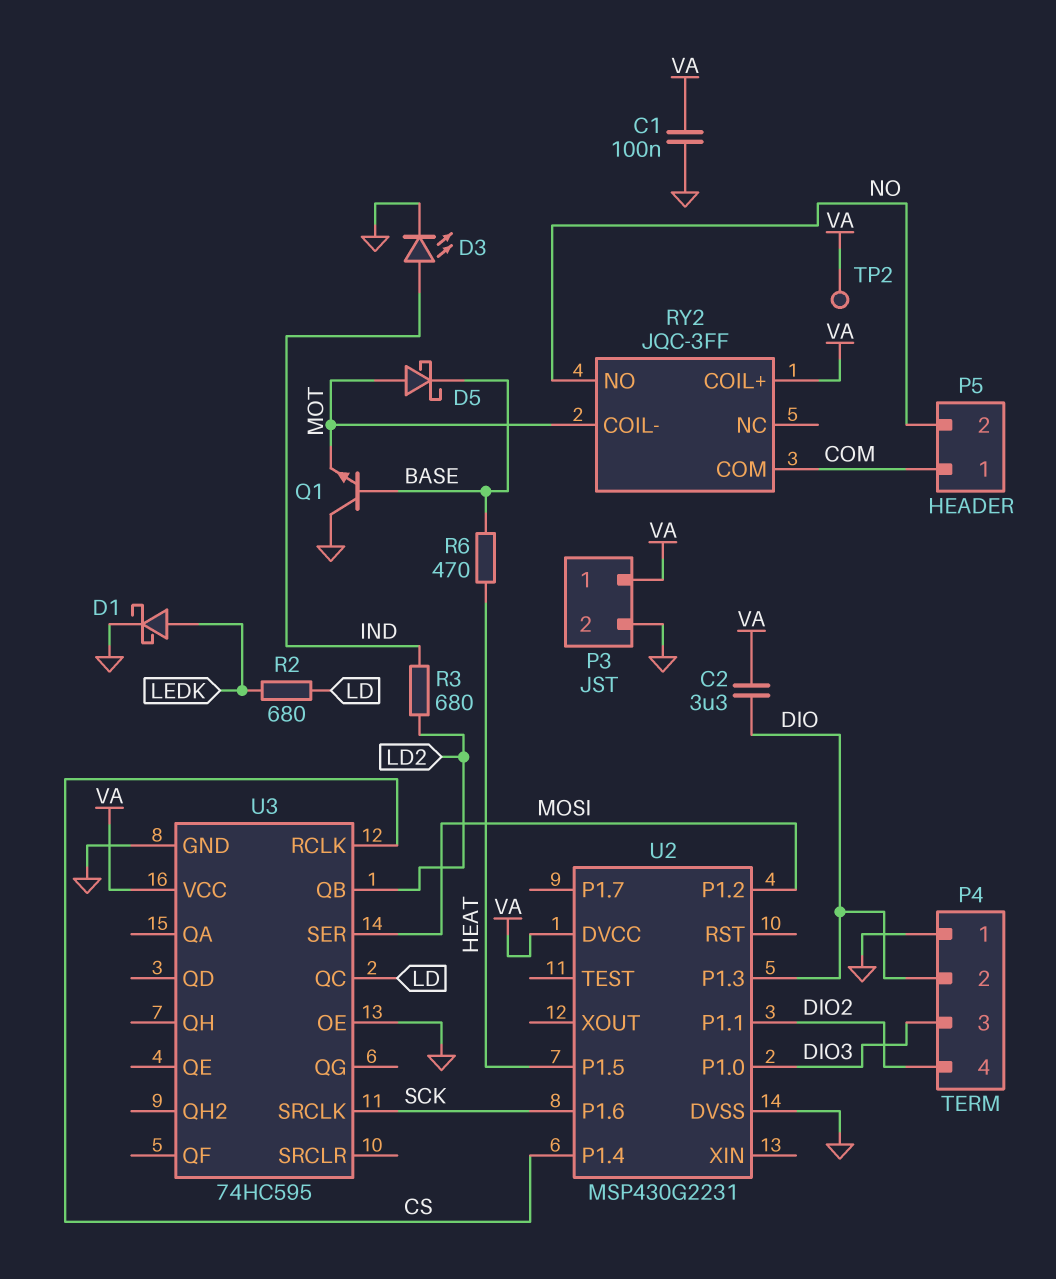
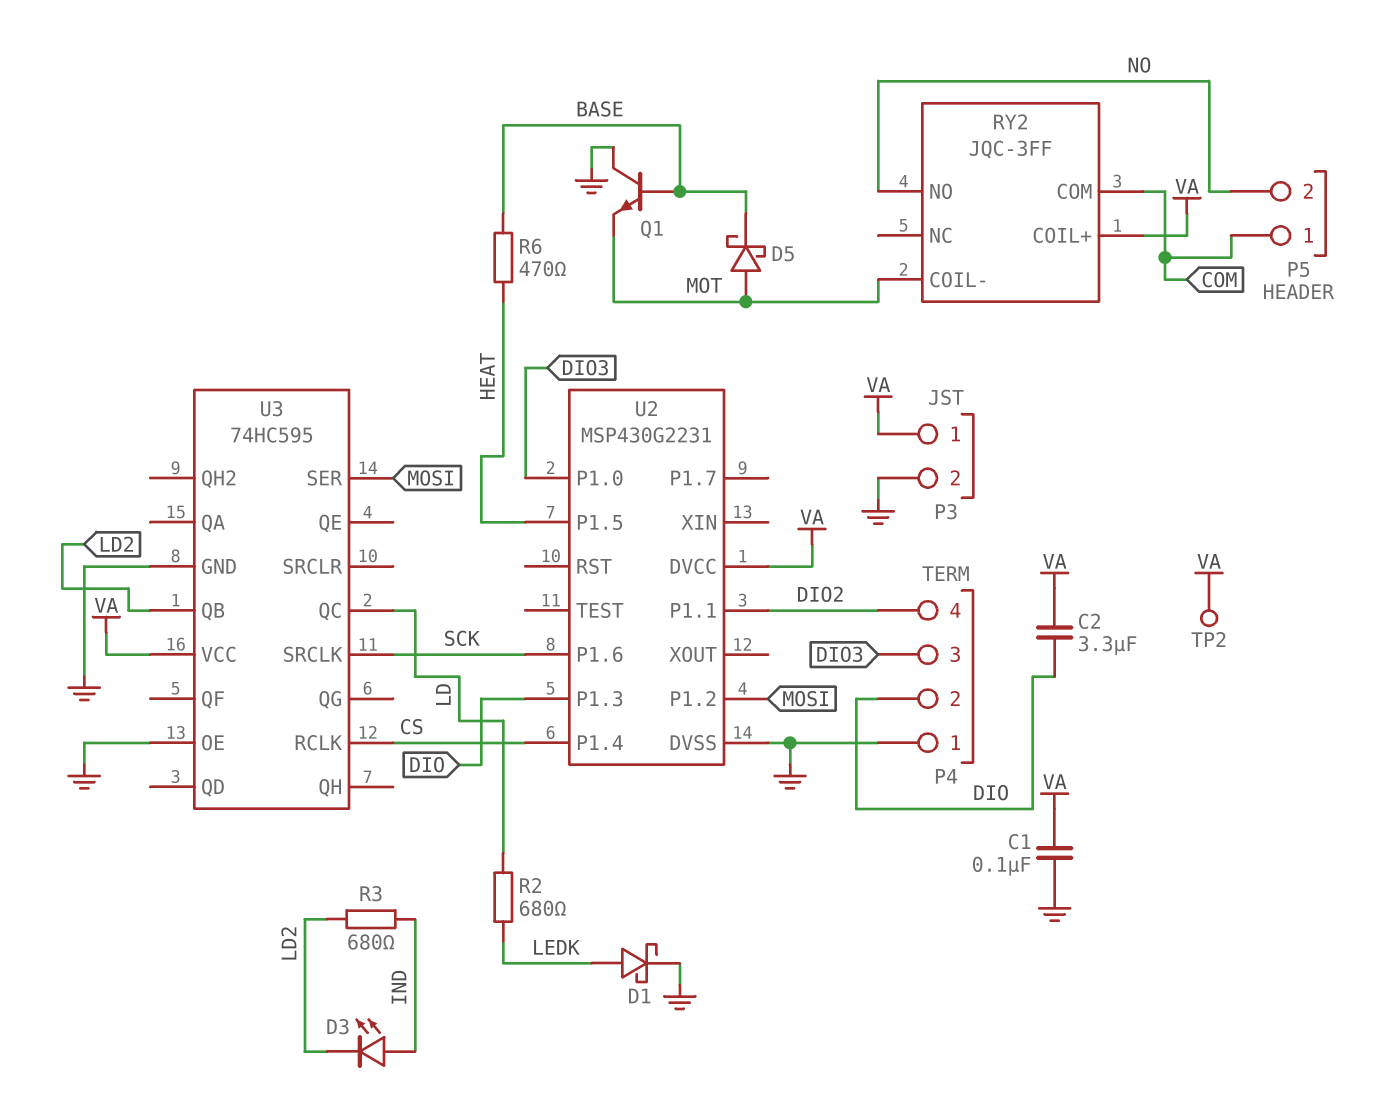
D3: LED (A IND, K GND) -> LED (A IND, K LD2)

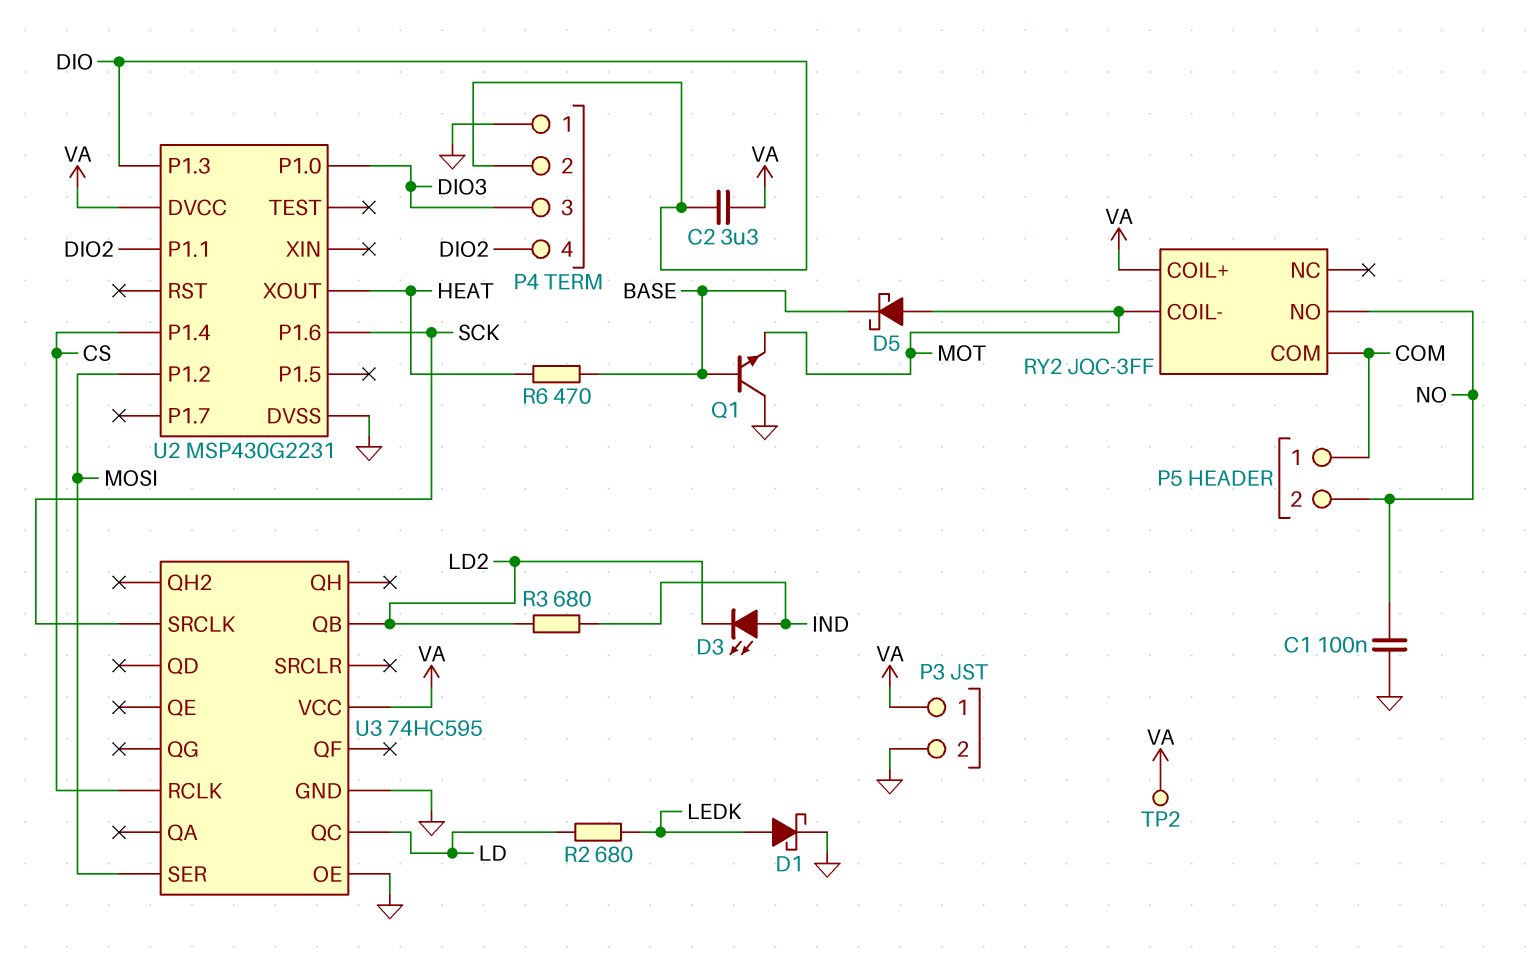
C1: 100nF (GND, VA) -> 100nF (GND, NO)
U2 pin P1.5: HEAT -> none
U2 pin XOUT: none -> HEAT

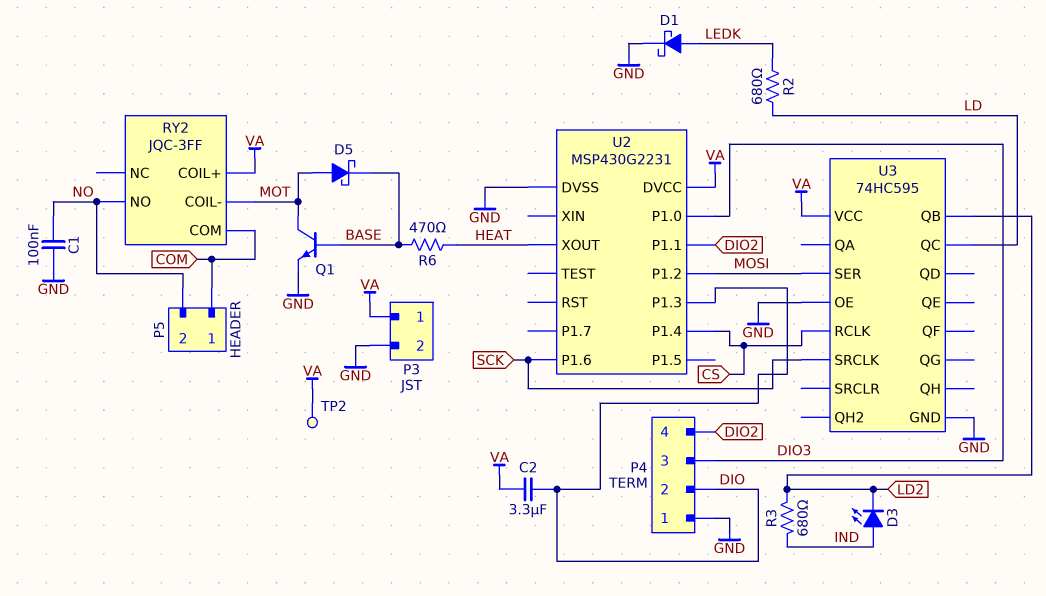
Q1: NPN (B BASE, C GND, E MOT) -> NPN (B BASE, C MOT, E GND)

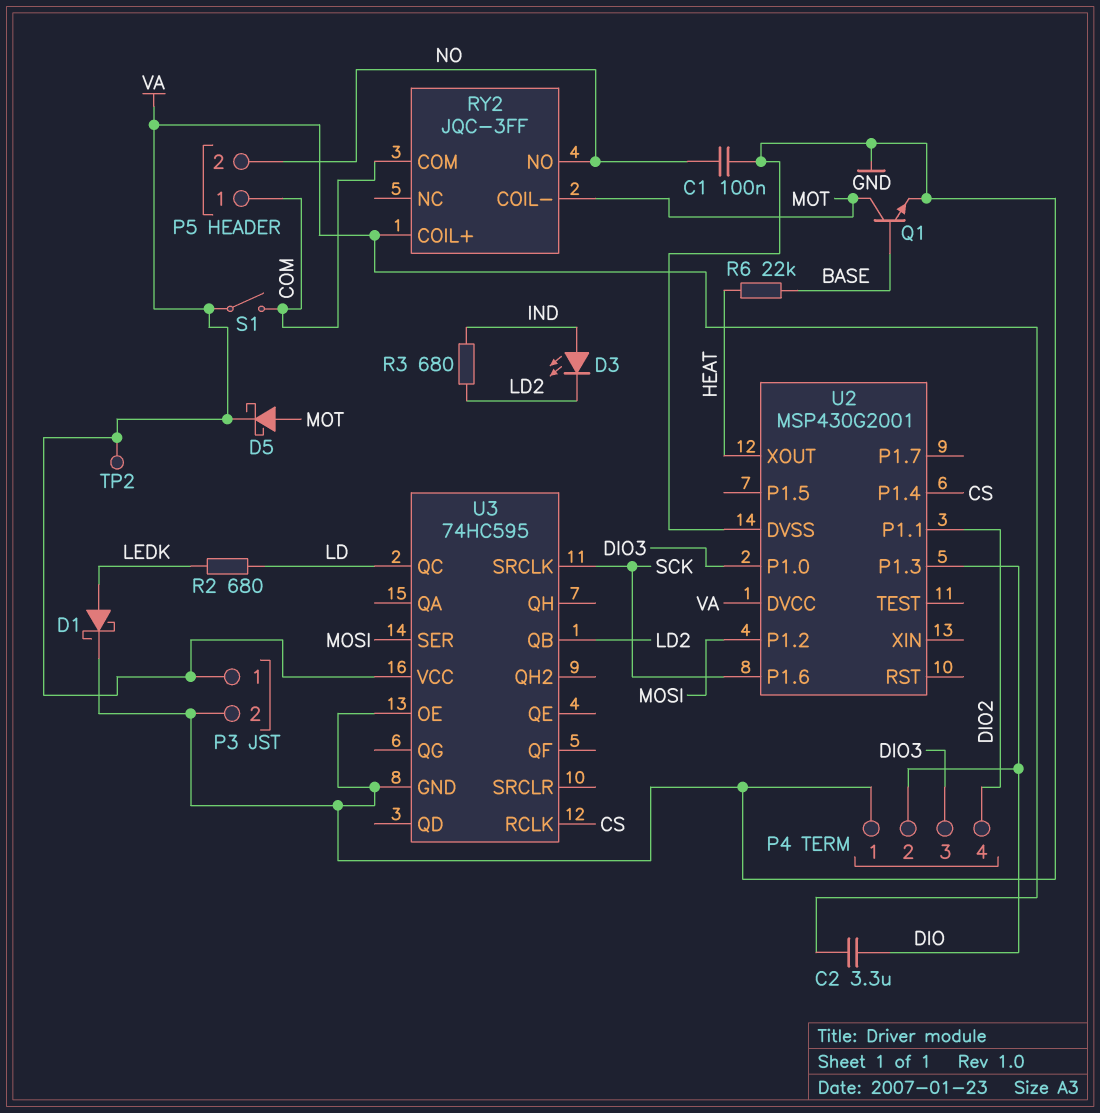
D5: schottky (A MOT, K BASE) -> schottky (A MOT, K VA)
R6: 470 (BASE, HEAT) -> 22k (BASE, HEAT)
S1: none -> switch (COM, VA)
U2: MSP430G2231 -> MSP430G2001

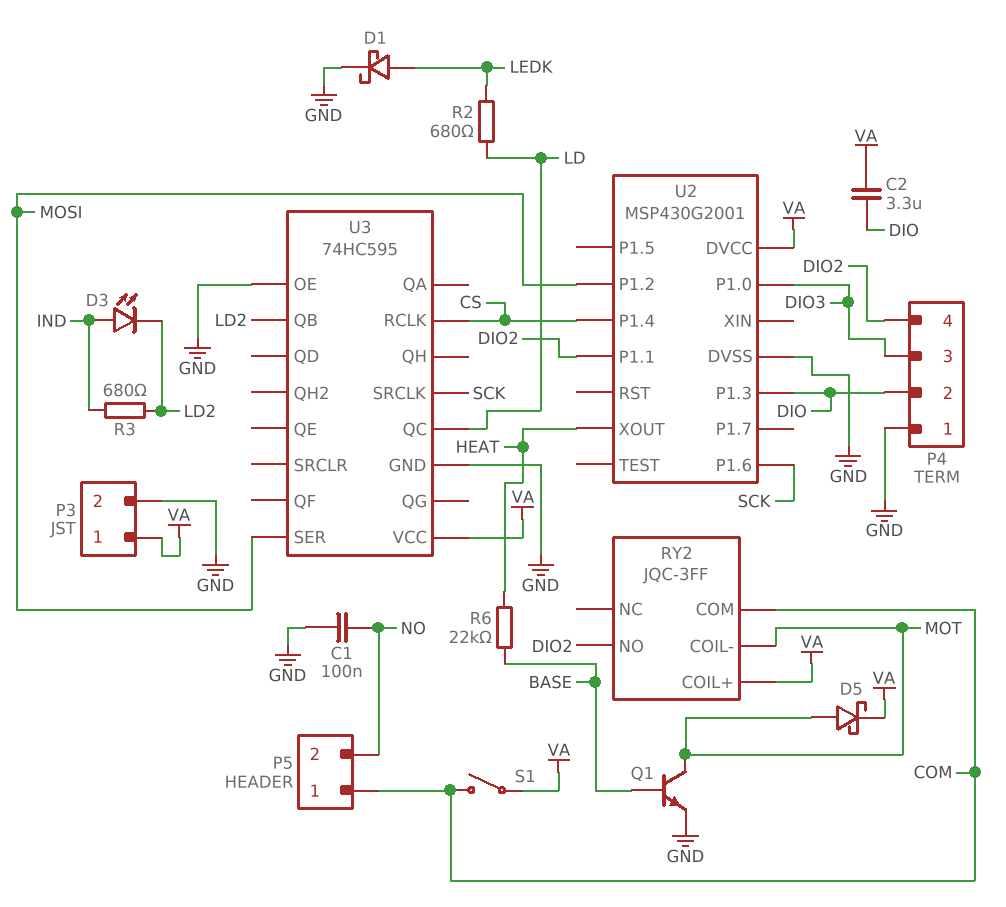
RY2 pin NO: NO -> DIO2
TP2: test point (VA) -> none

